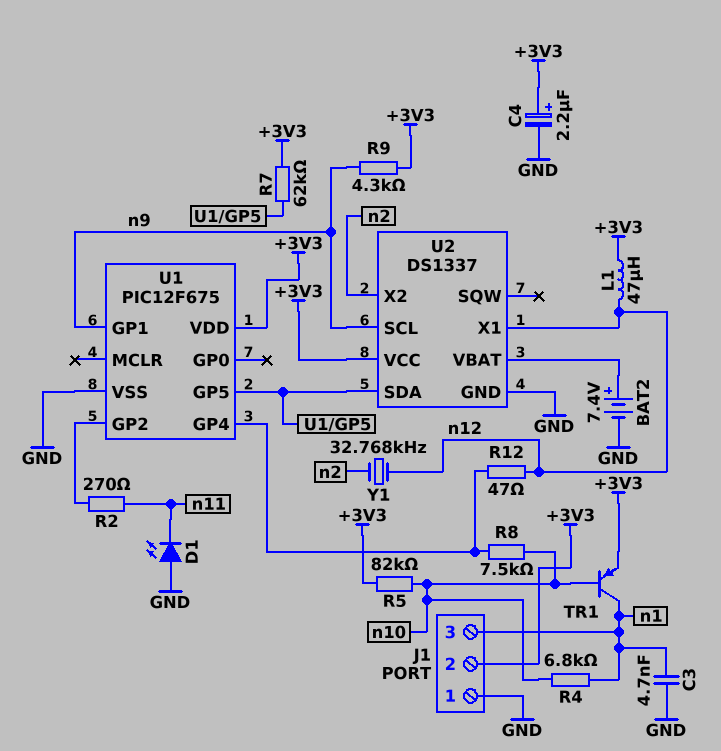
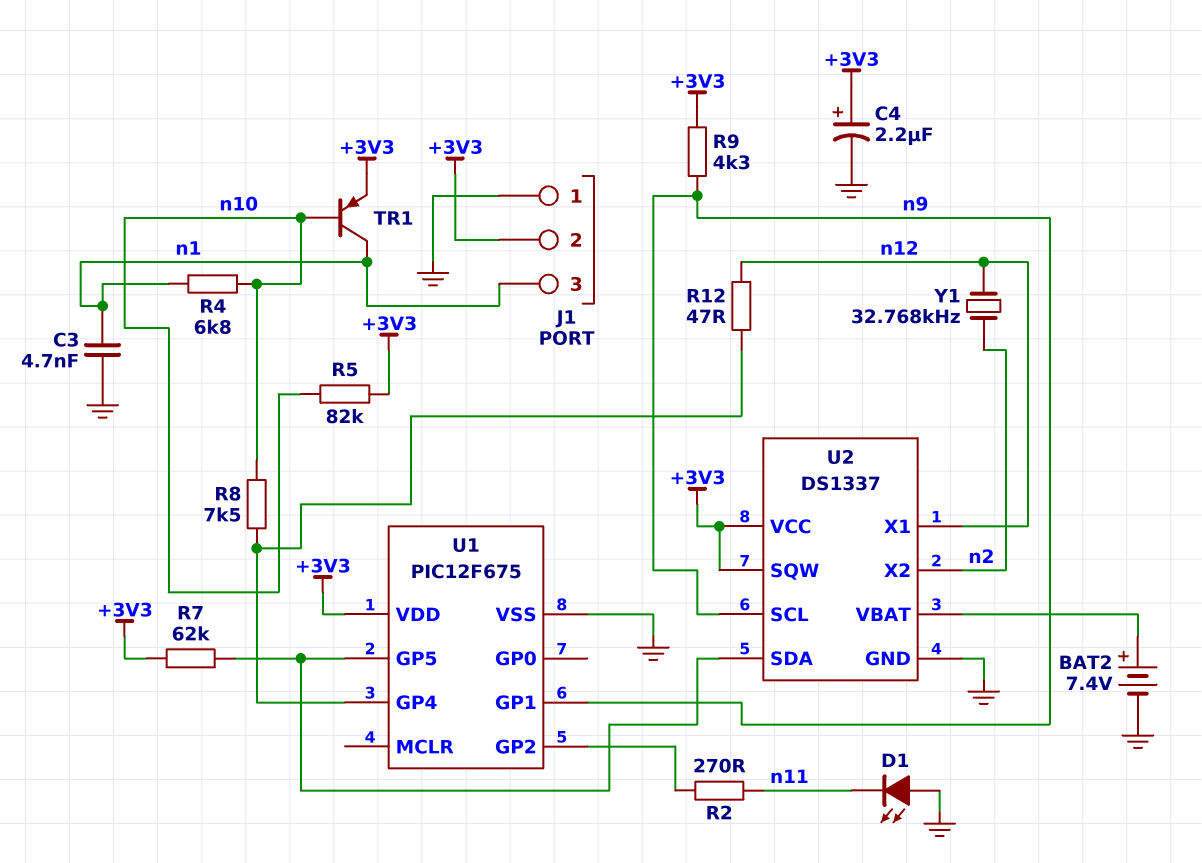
L1: 47uH (+3V3, n12) -> none
U2 pin SQW: none -> +3V3

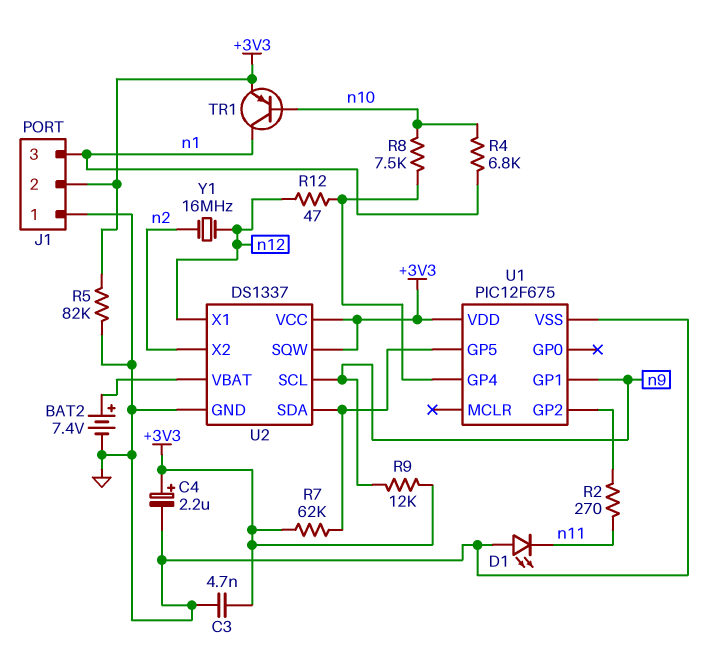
C3: 4.7nF (GND, n1) -> 4.7nF (+3V3, GND)
R5: 82k (+3V3, n10) -> 82k (+3V3, GND)
R9: 4.3k (+3V3, n9) -> 12k (+3V3, n9)
Y1: 32.768kHz (n2, n12) -> 16MHz (n2, n12)

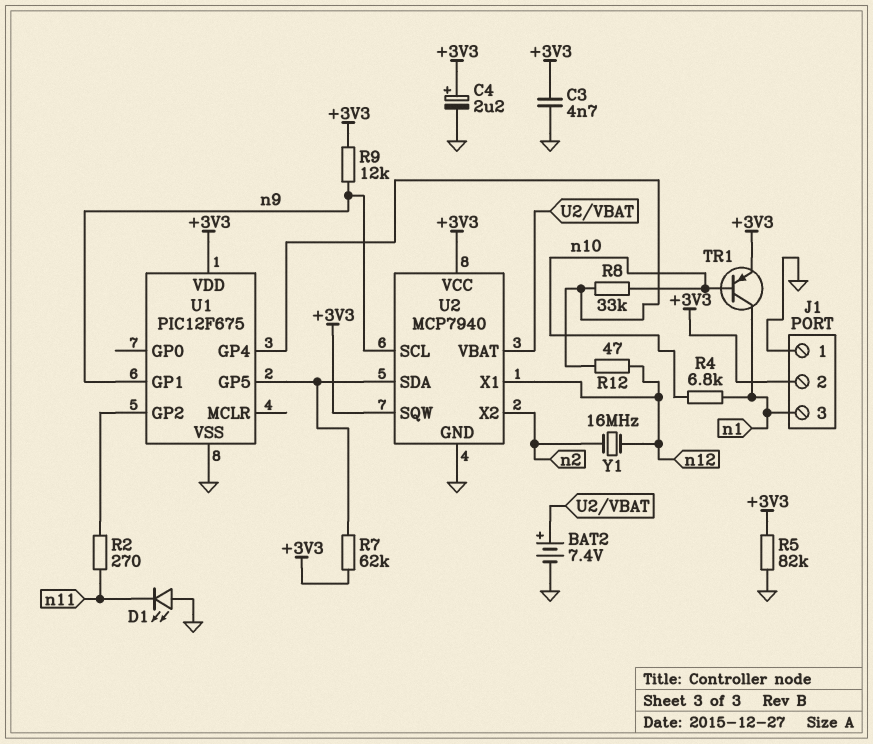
R8: 7.5k (U1/GP4, n10) -> 33k (U1/GP4, n10)
U2: DS1337 -> MCP7940

